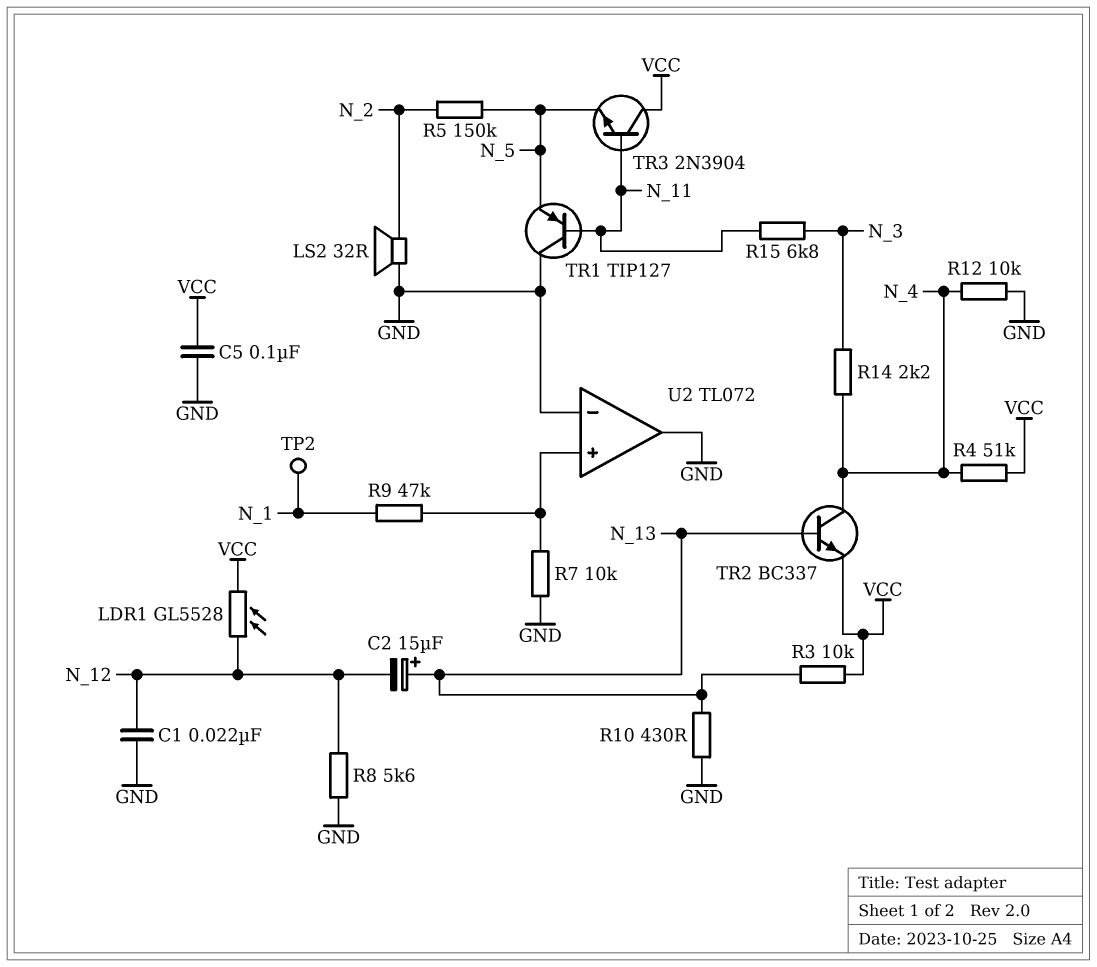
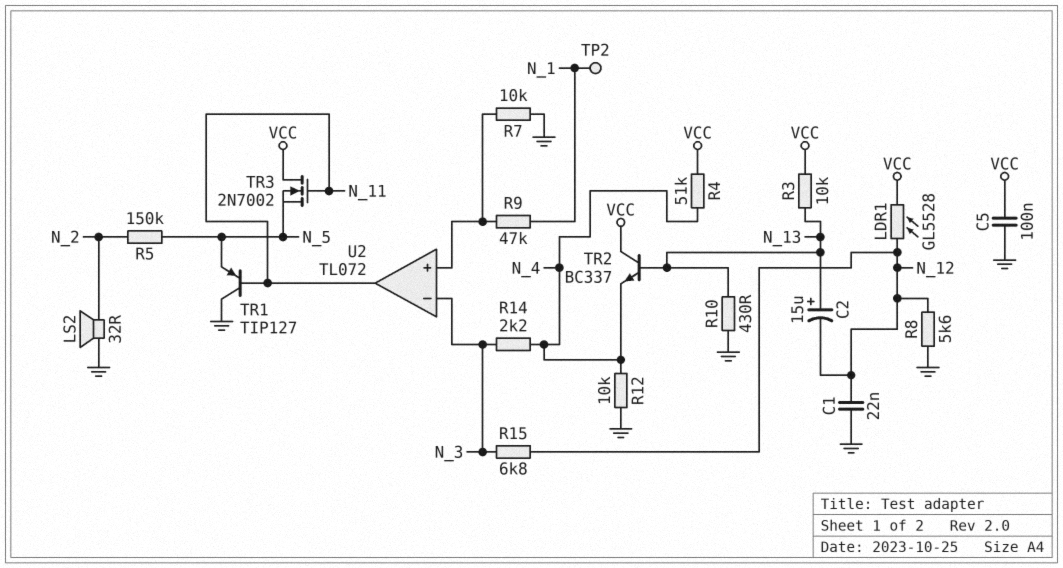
R15: 6.8k (N_3, N_11) -> 6.8k (N_3, N_12)
TR2: NPN BC337 (B N_13, C N_4, E VCC) -> NPN BC337 (B N_13, C VCC, E N_4)
TR3: NPN 2N3904 (B N_11, C VCC, E N_5) -> NMOS 2N7002 (G N_11, D VCC, S N_5)
U2 pin in-: GND -> N_3
U2 pin out: GND -> N_11

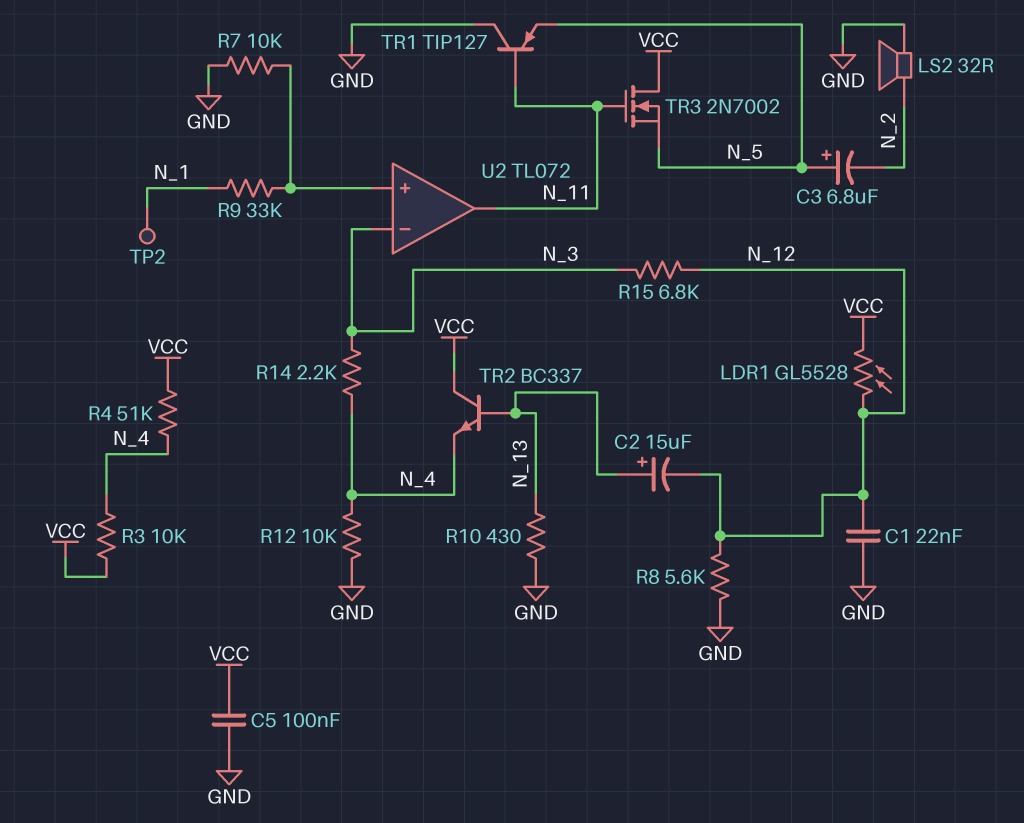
C3: none -> 6.8uF (plus N_5, minus N_2)
R3: 10k (N_13, VCC) -> 10k (N_4, VCC)
R5: 150k (N_2, N_5) -> none
R9: 47k (N_1, U2/in+) -> 33k (N_1, U2/in+)

